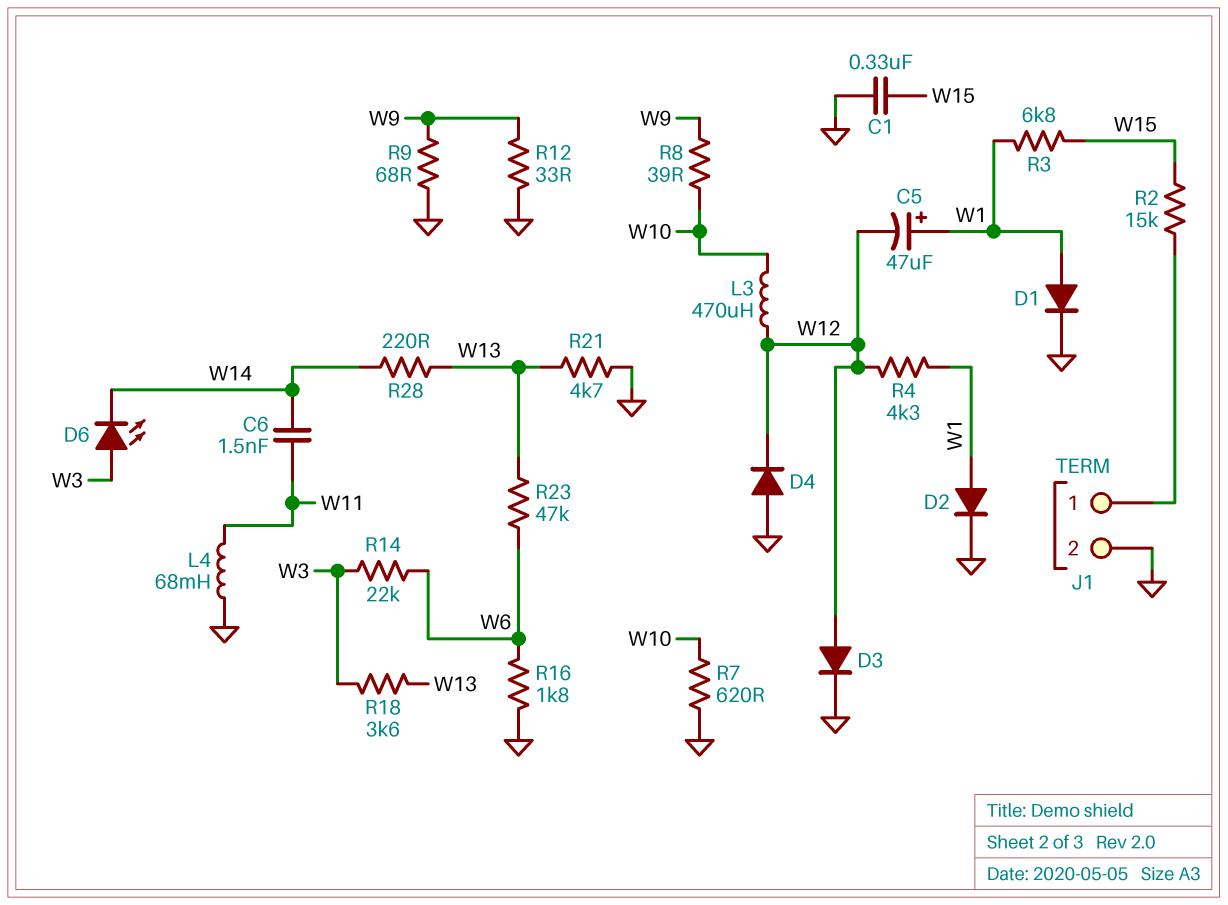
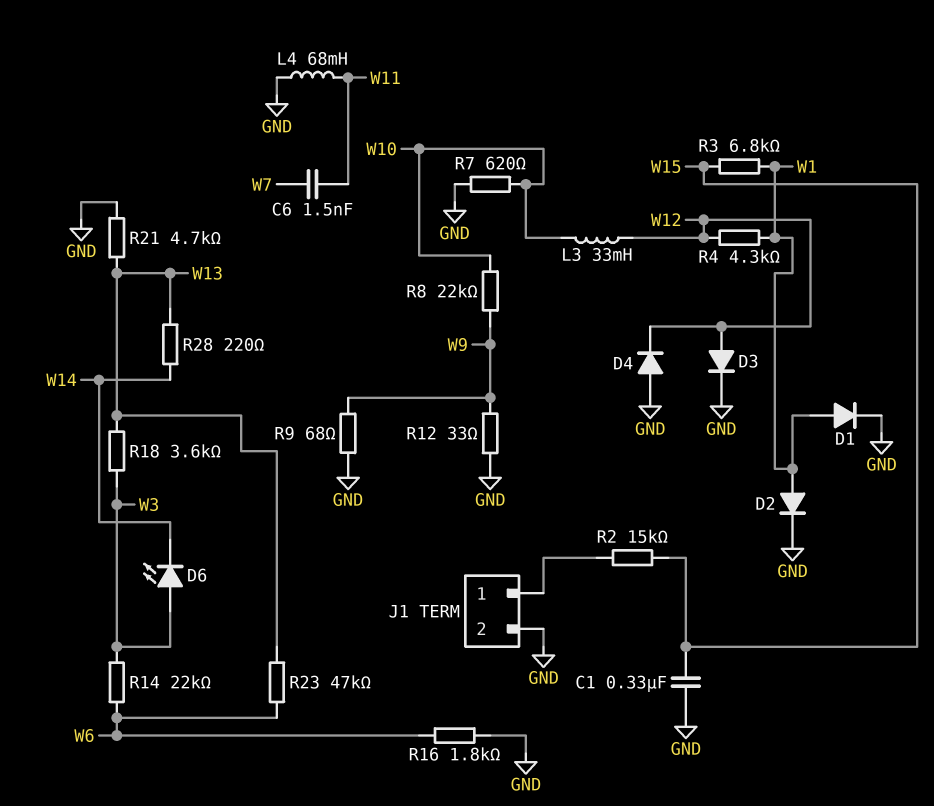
C5: 47uF (plus W1, minus W12) -> none
C6: 1.5nF (W11, W14) -> 1.5nF (W7, W11)
L3: 470uH (W10, W12) -> 33mH (W10, W12)
R8: 39 (W9, W10) -> 22k (W9, W10)

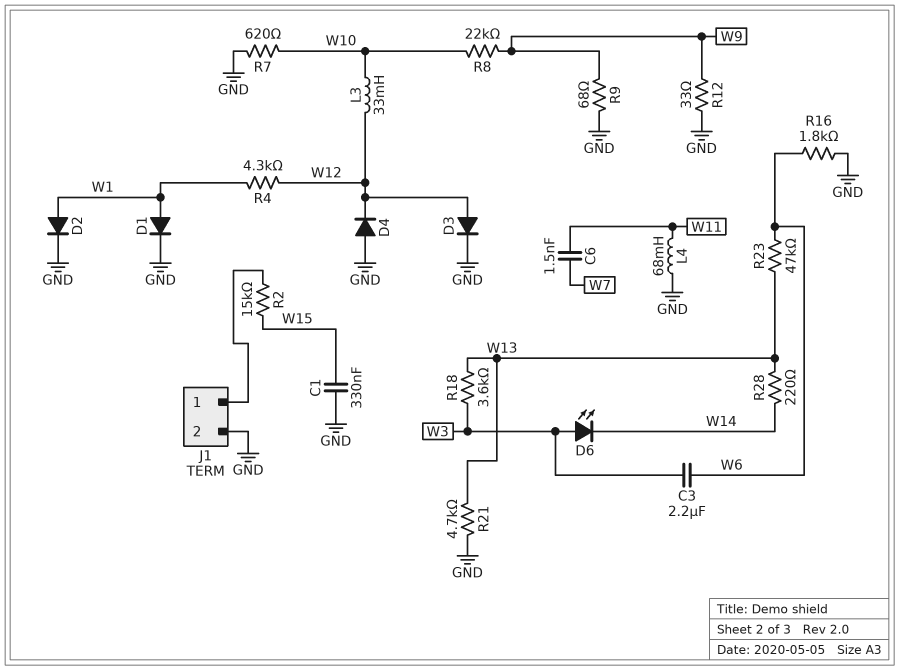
C3: none -> 2.2uF (W3, W6)
R3: 6.8k (W1, W15) -> none
R14: 22k (W3, W6) -> none

